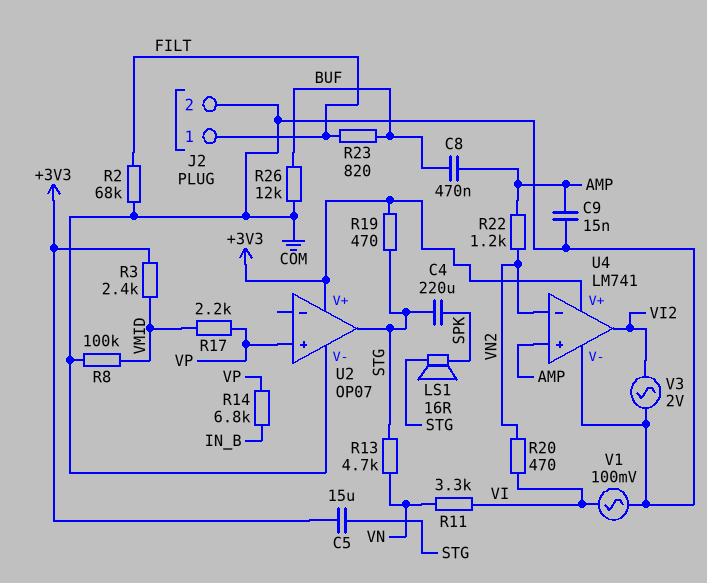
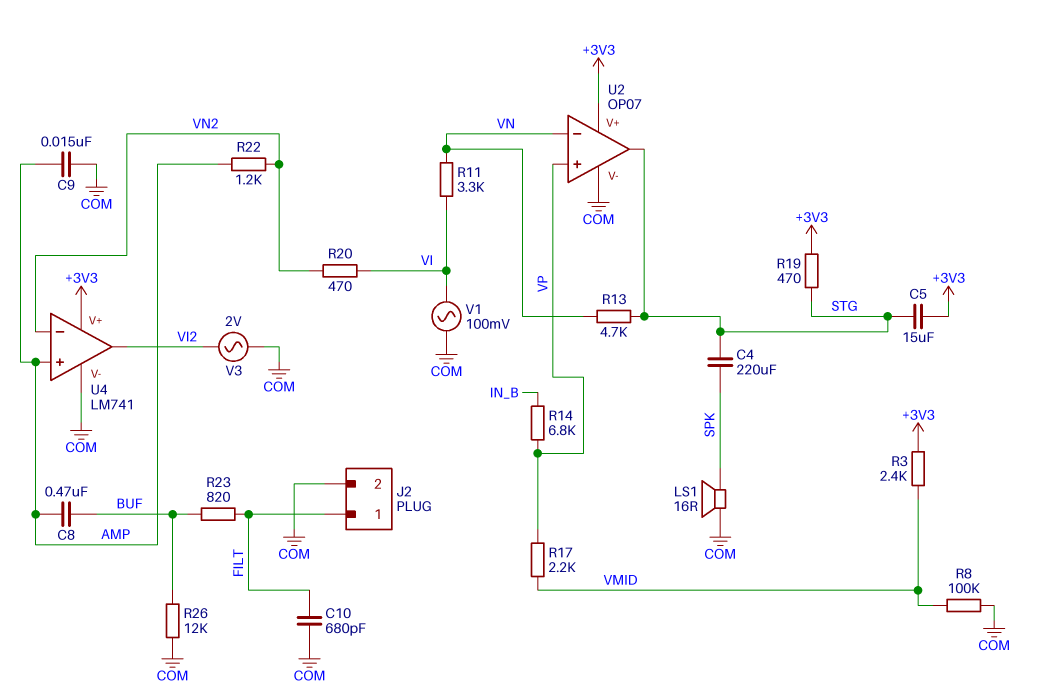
C10: none -> 680pF (COM, FILT)
LS1: speaker 16R (SPK, STG) -> speaker 16R (COM, SPK)
R2: 68k (COM, FILT) -> none
U2 pin in-: none -> VN

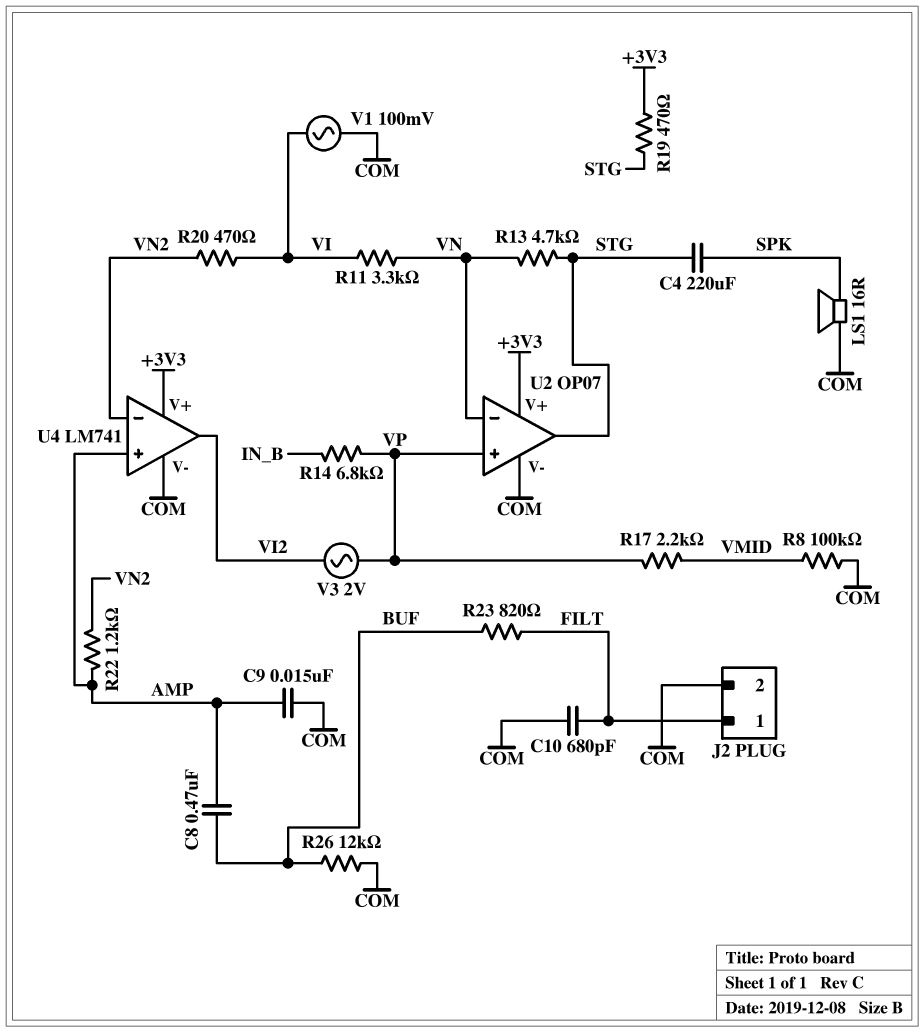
C5: 15uF (+3V3, STG) -> none
R3: 2.4k (+3V3, VMID) -> none
V3: AC 2V (COM, VI2) -> AC 2V (VI2, VP)

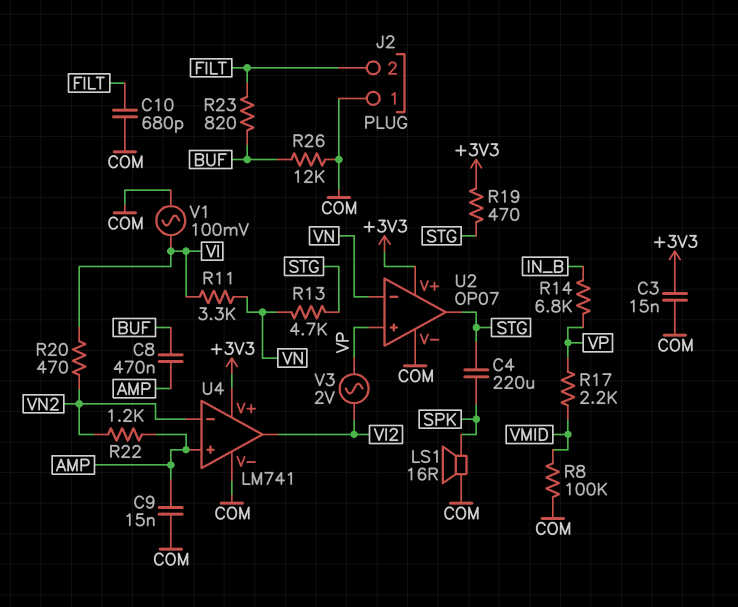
C3: none -> 15nF (+3V3, COM)
J2 pin 1: FILT -> COM
J2 pin 2: COM -> FILT

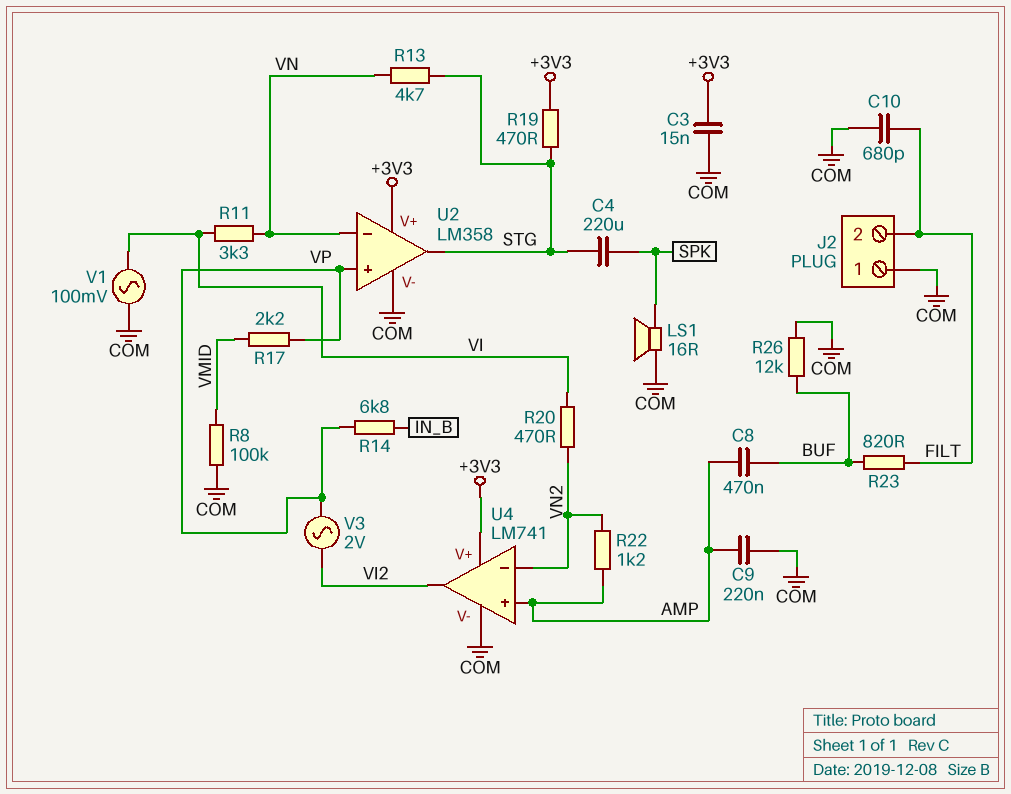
C9: 15nF (AMP, COM) -> 220nF (AMP, COM)
U2: OP07 -> LM358

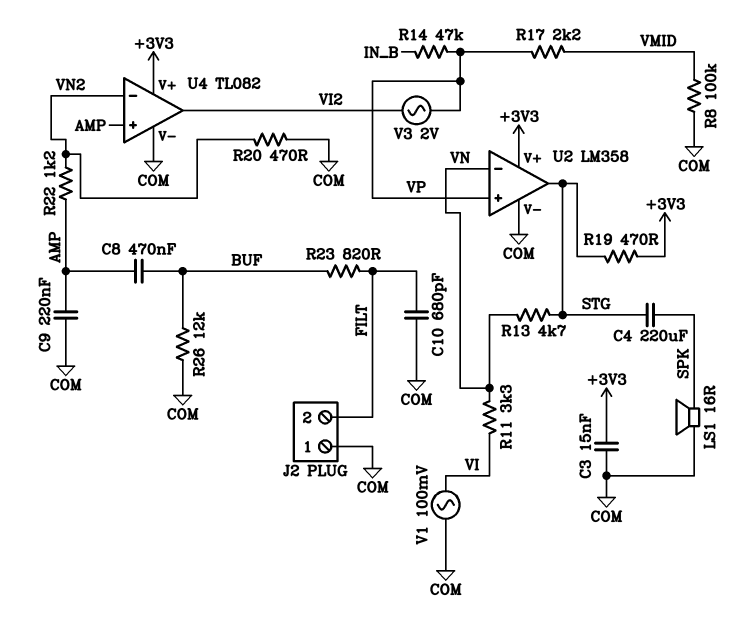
R14: 6.8k (IN_B, VP) -> 47k (IN_B, VP)
R20: 470 (VI, VN2) -> 470 (COM, VN2)
U4: LM741 -> TL082

